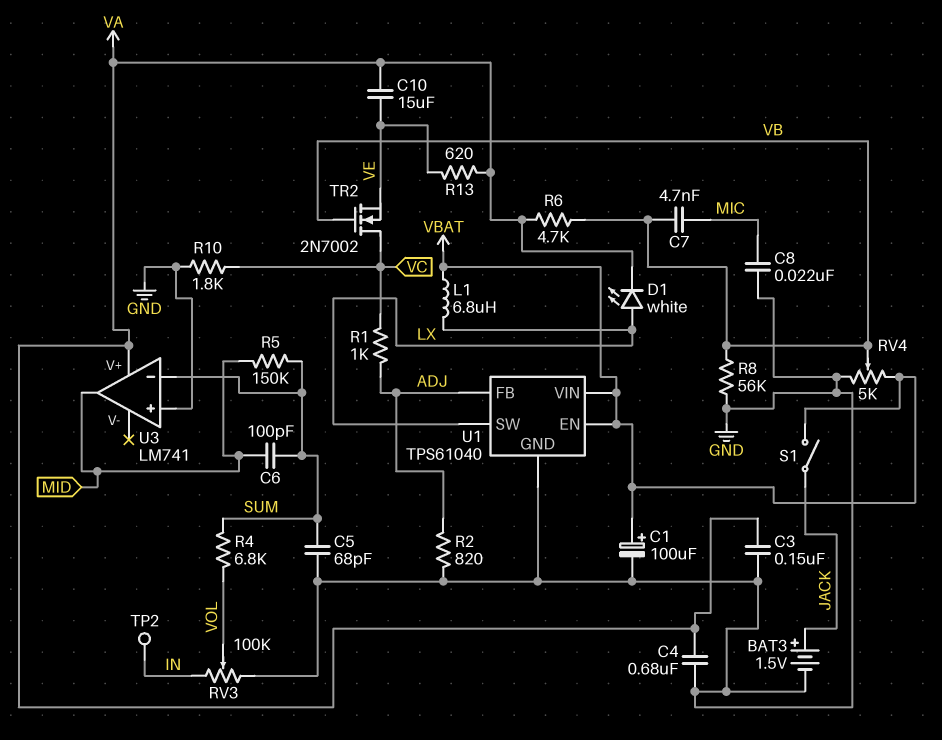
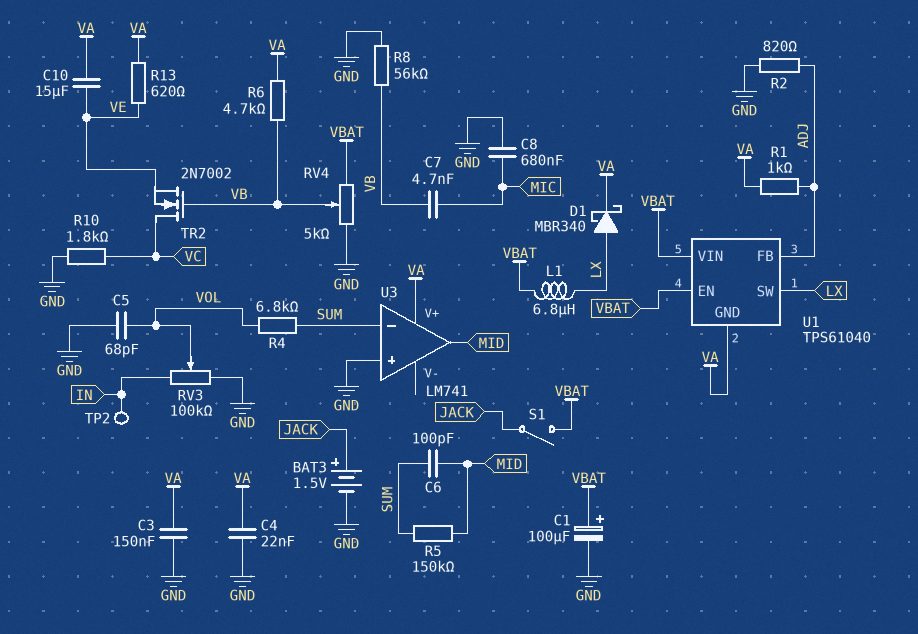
C4: 680nF (GND, VA) -> 22nF (GND, VA)
C5: 68pF (GND, SUM) -> 68pF (GND, VOL)
C8: 22nF (GND, MIC) -> 680nF (GND, MIC)
D1: LED white (A LX, K VA) -> schottky MBR340 (A LX, K VA)
R1: 1k (ADJ, VC) -> 1k (ADJ, VA)
U1 pin GND: GND -> VA

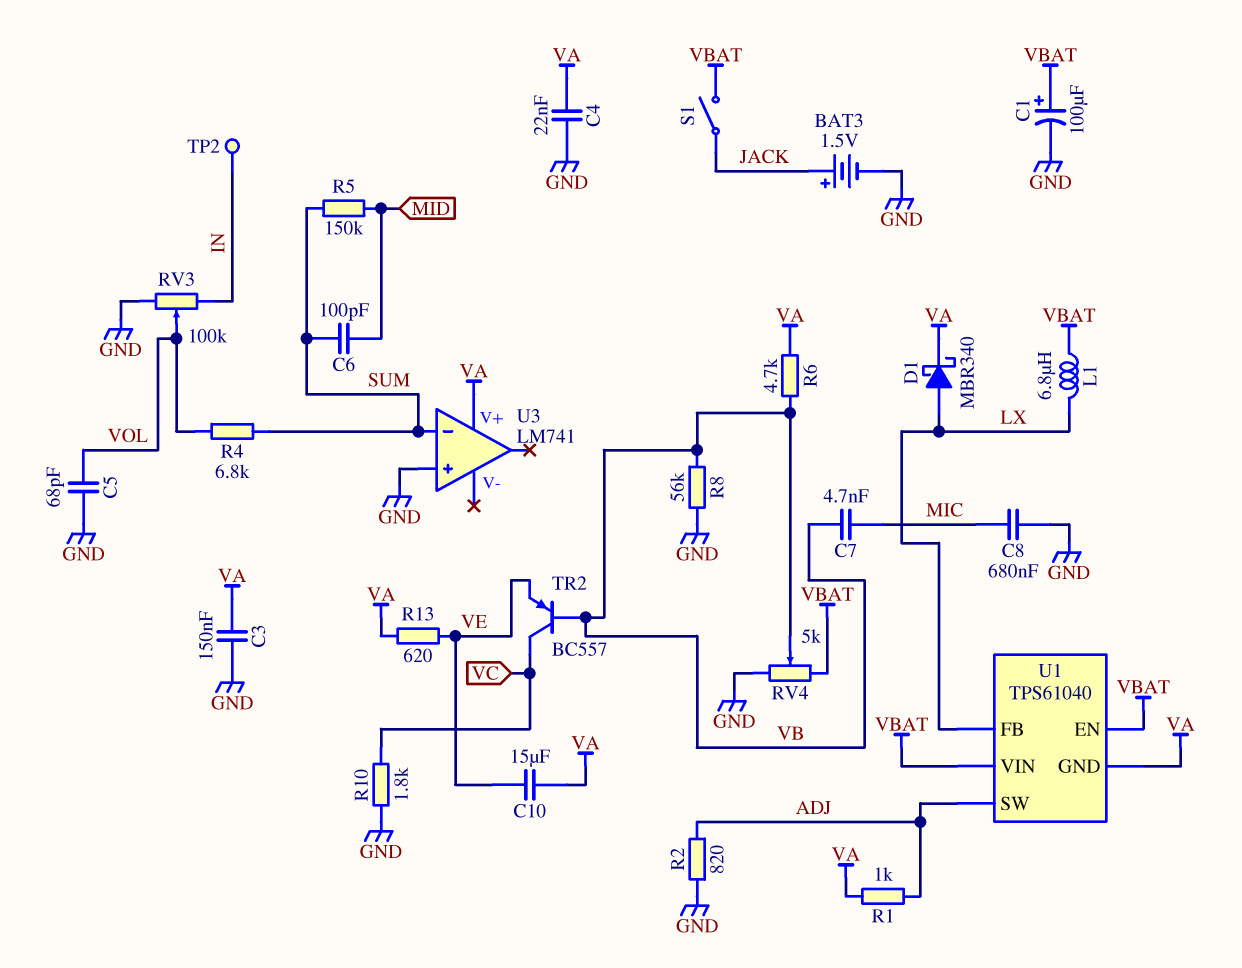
TR2: NMOS 2N7002 (G VB, D VC, S VE) -> PNP BC557 (B VB, C VC, E VE)
U1 pin FB: ADJ -> LX
U1 pin SW: LX -> ADJ
U3 pin out: MID -> none

